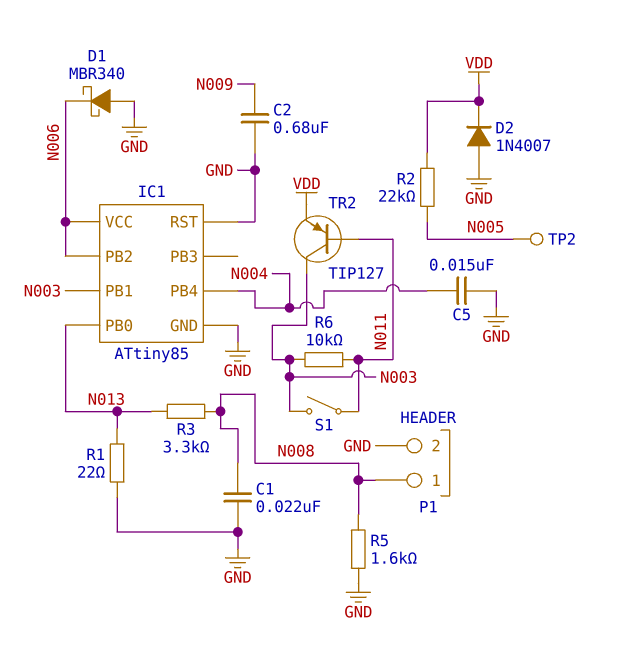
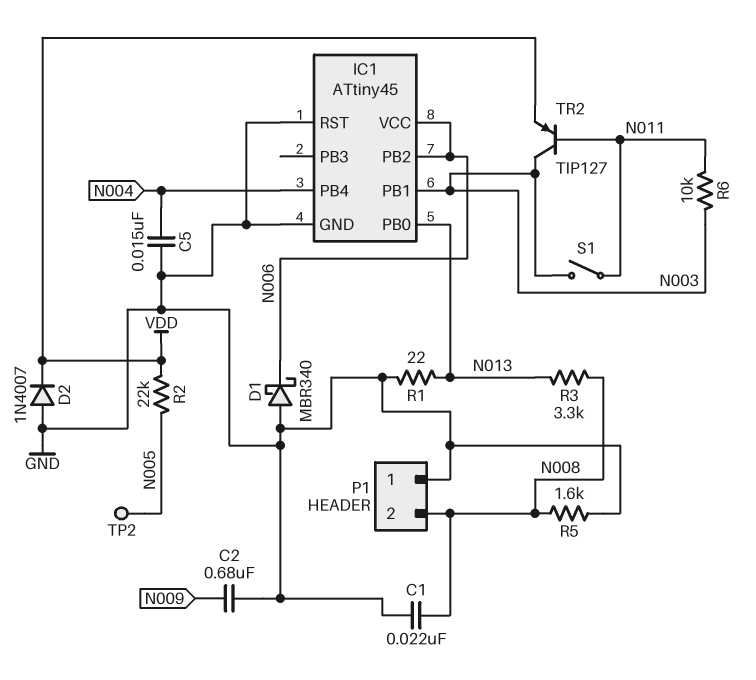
IC1: ATtiny85 -> ATtiny45
P1 pin 1: N008 -> GND
P1 pin 2: GND -> N008

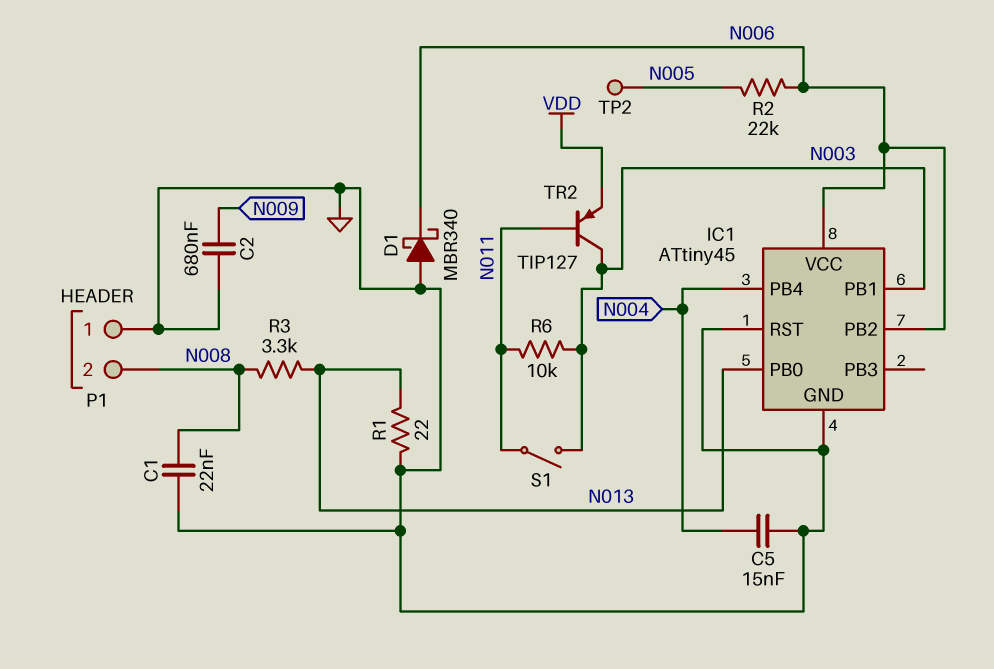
D2: diode 1N4007 (A GND, K VDD) -> none
R2: 22k (N005, VDD) -> 22k (N005, N006)
R5: 1.6k (GND, N008) -> none

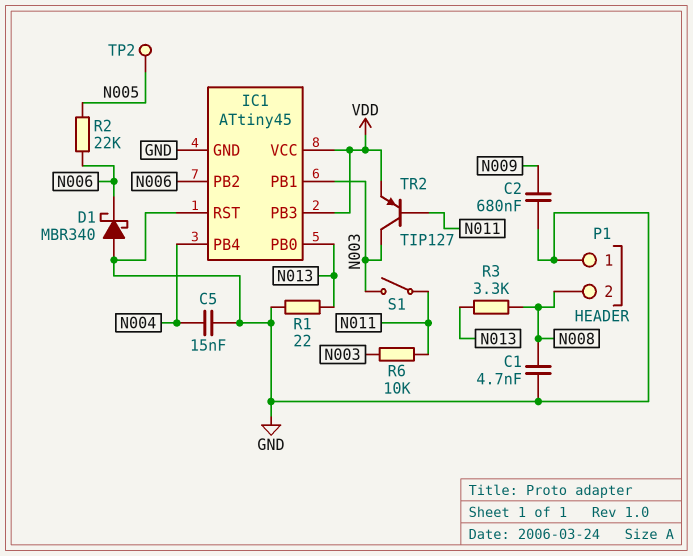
C1: 22nF (GND, N008) -> 4.7nF (GND, N008)
IC1 pin PB3: none -> VDD
IC1 pin VCC: N006 -> VDD

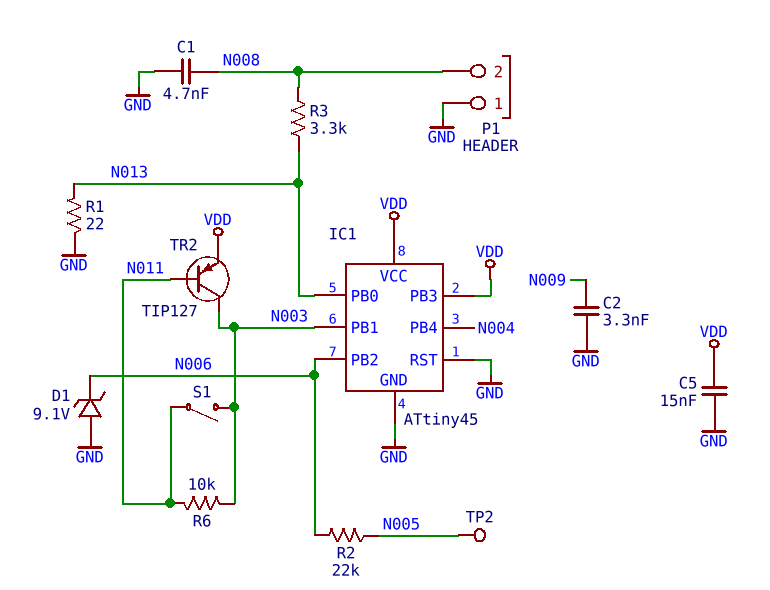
C2: 680nF (GND, N009) -> 3.3nF (GND, N009)
C5: 15nF (GND, N004) -> 15nF (GND, VDD)
D1: schottky MBR340 (A GND, K N006) -> zener 9.1V (A GND, K N006)

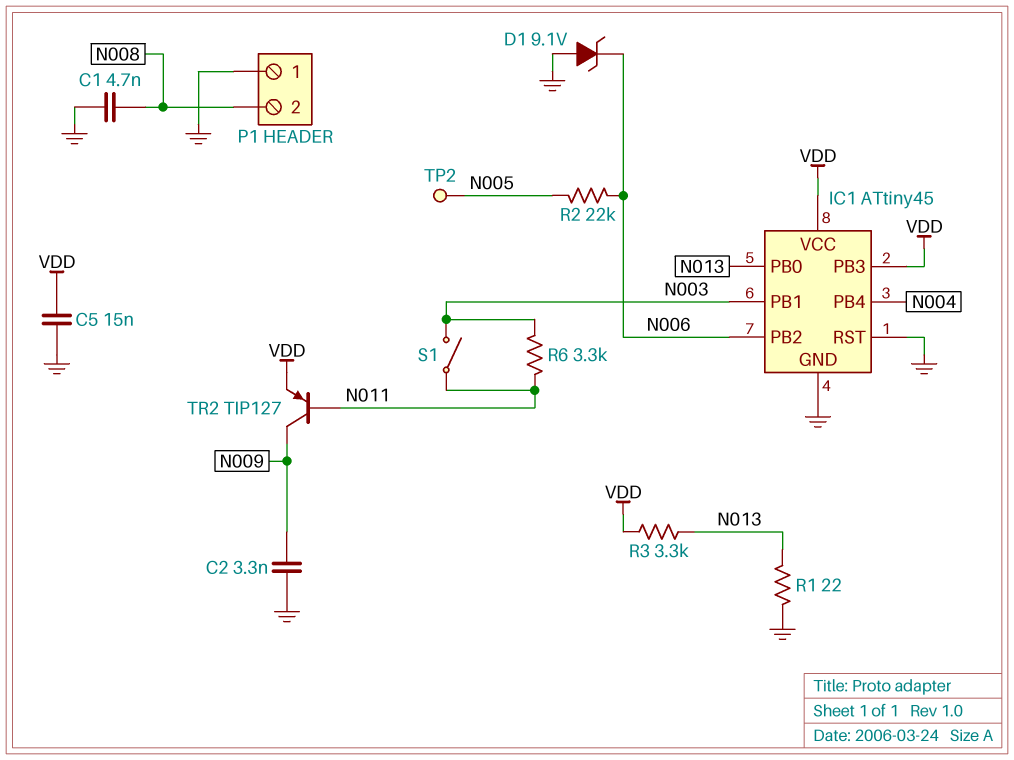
R3: 3.3k (N008, N013) -> 3.3k (N013, VDD)
R6: 10k (N003, N011) -> 3.3k (N003, N011)
TR2: PNP TIP127 (B N011, C N003, E VDD) -> PNP TIP127 (B N011, C N009, E VDD)

